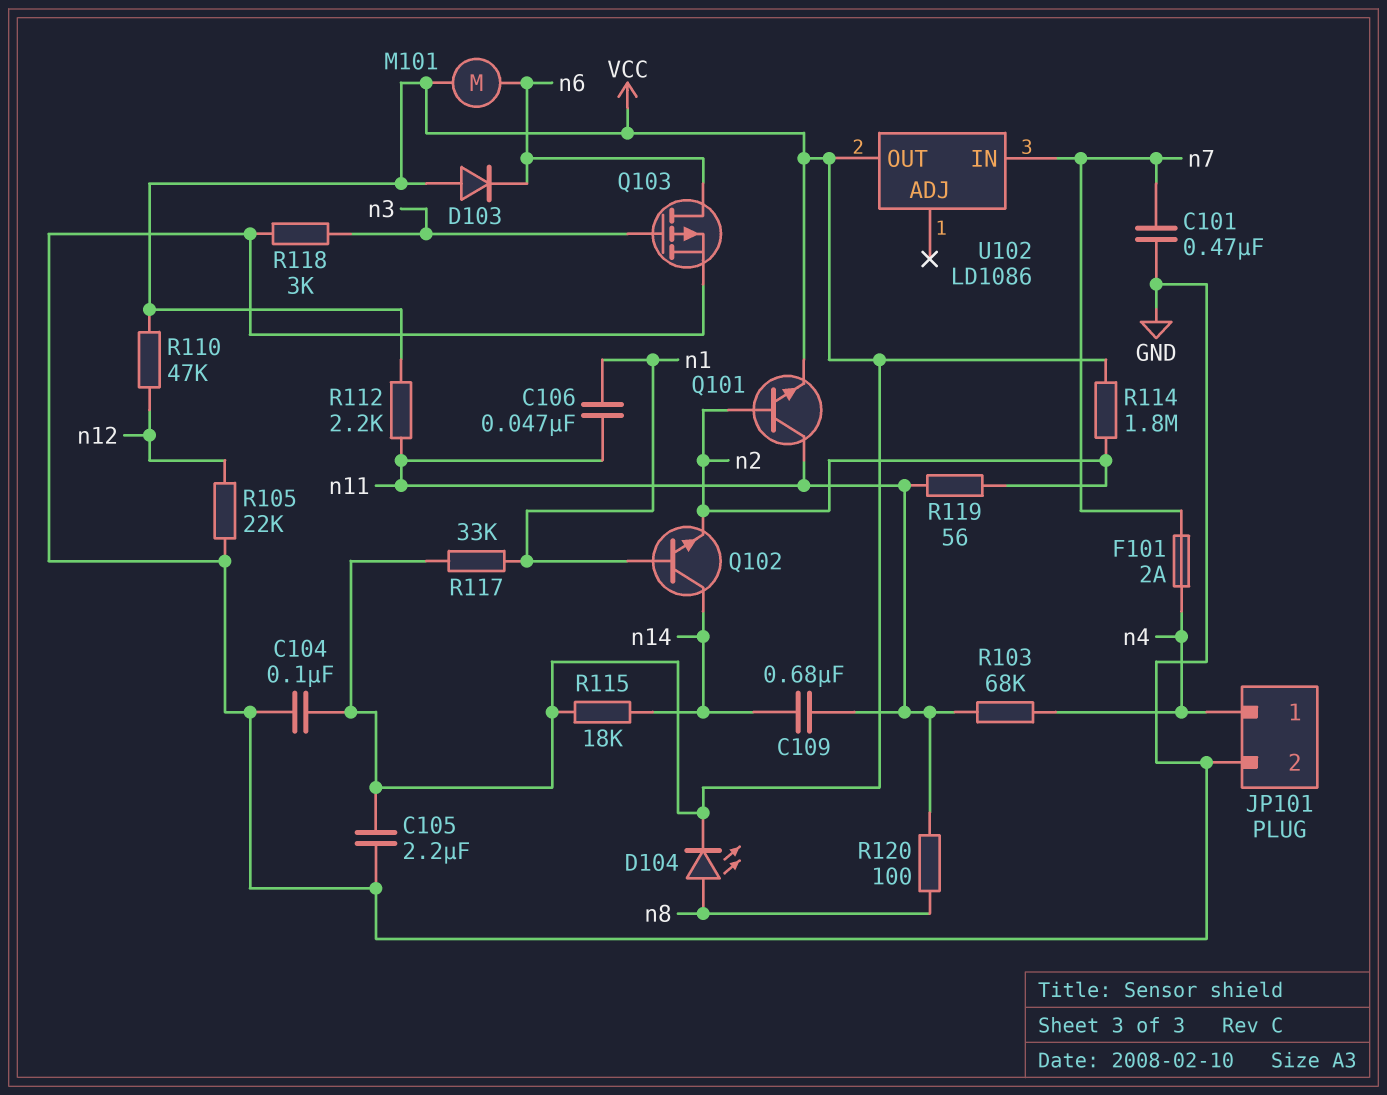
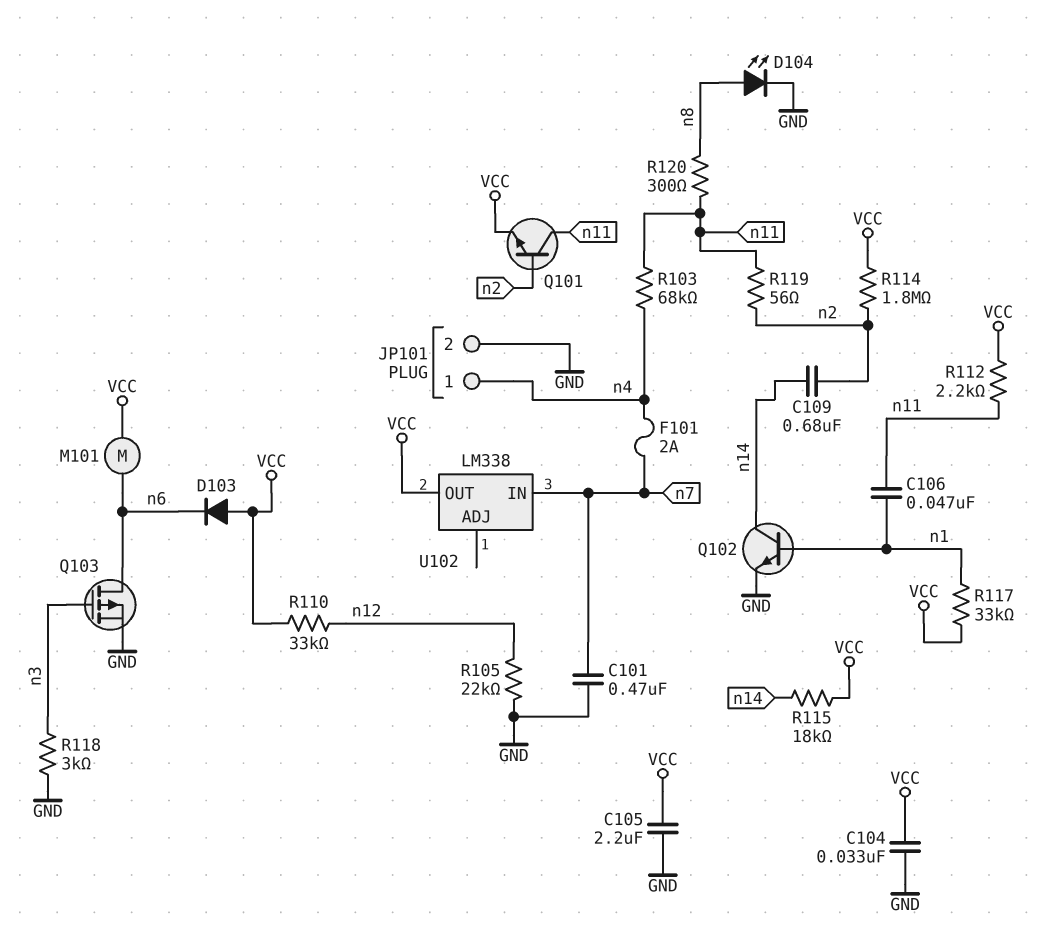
C104: 100nF (GND, VCC) -> 33nF (GND, VCC)
C109: 680nF (n11, n14) -> 680nF (n2, n14)
D104: LED (A n8, K VCC) -> LED (A n8, K GND)
Q102: NPN (B n1, C n14, E n2) -> NPN (B n1, C n14, E GND)
R110: 47k (VCC, n12) -> 33k (VCC, n12)
R120: 100 (n8, n11) -> 300 (n8, n11)
U102: LD1086 -> LM338

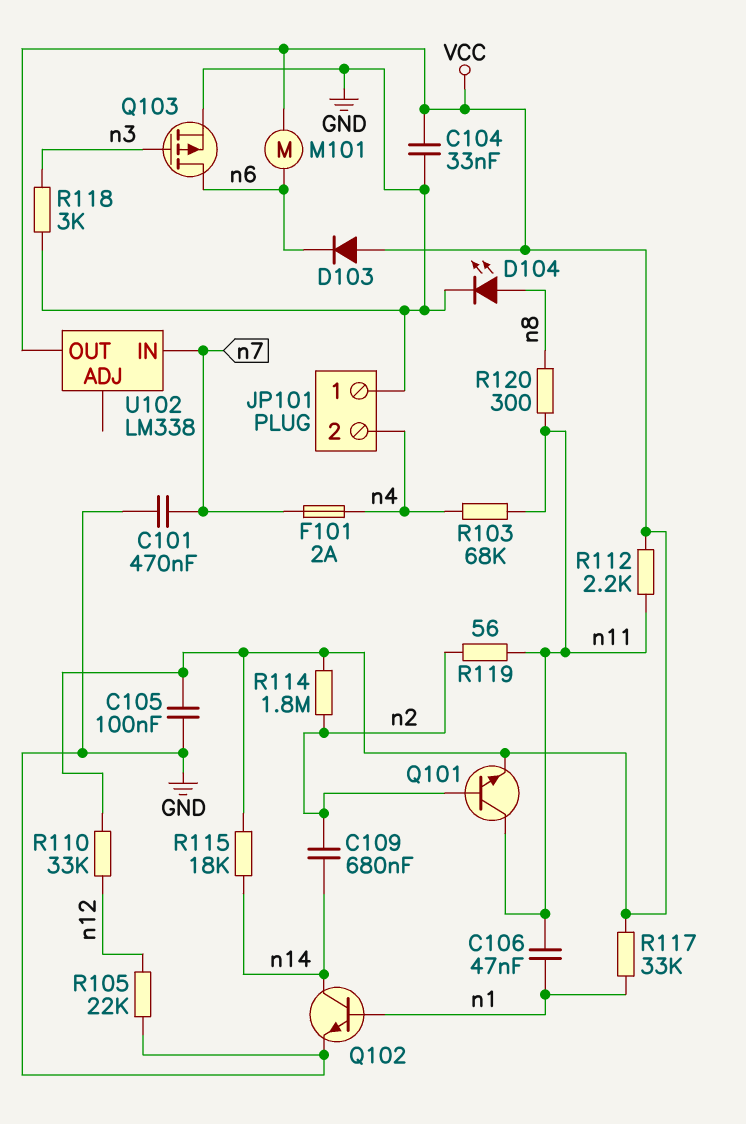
C105: 2.2uF (GND, VCC) -> 100nF (GND, VCC)
JP101 pin 1: n4 -> GND
JP101 pin 2: GND -> n4

